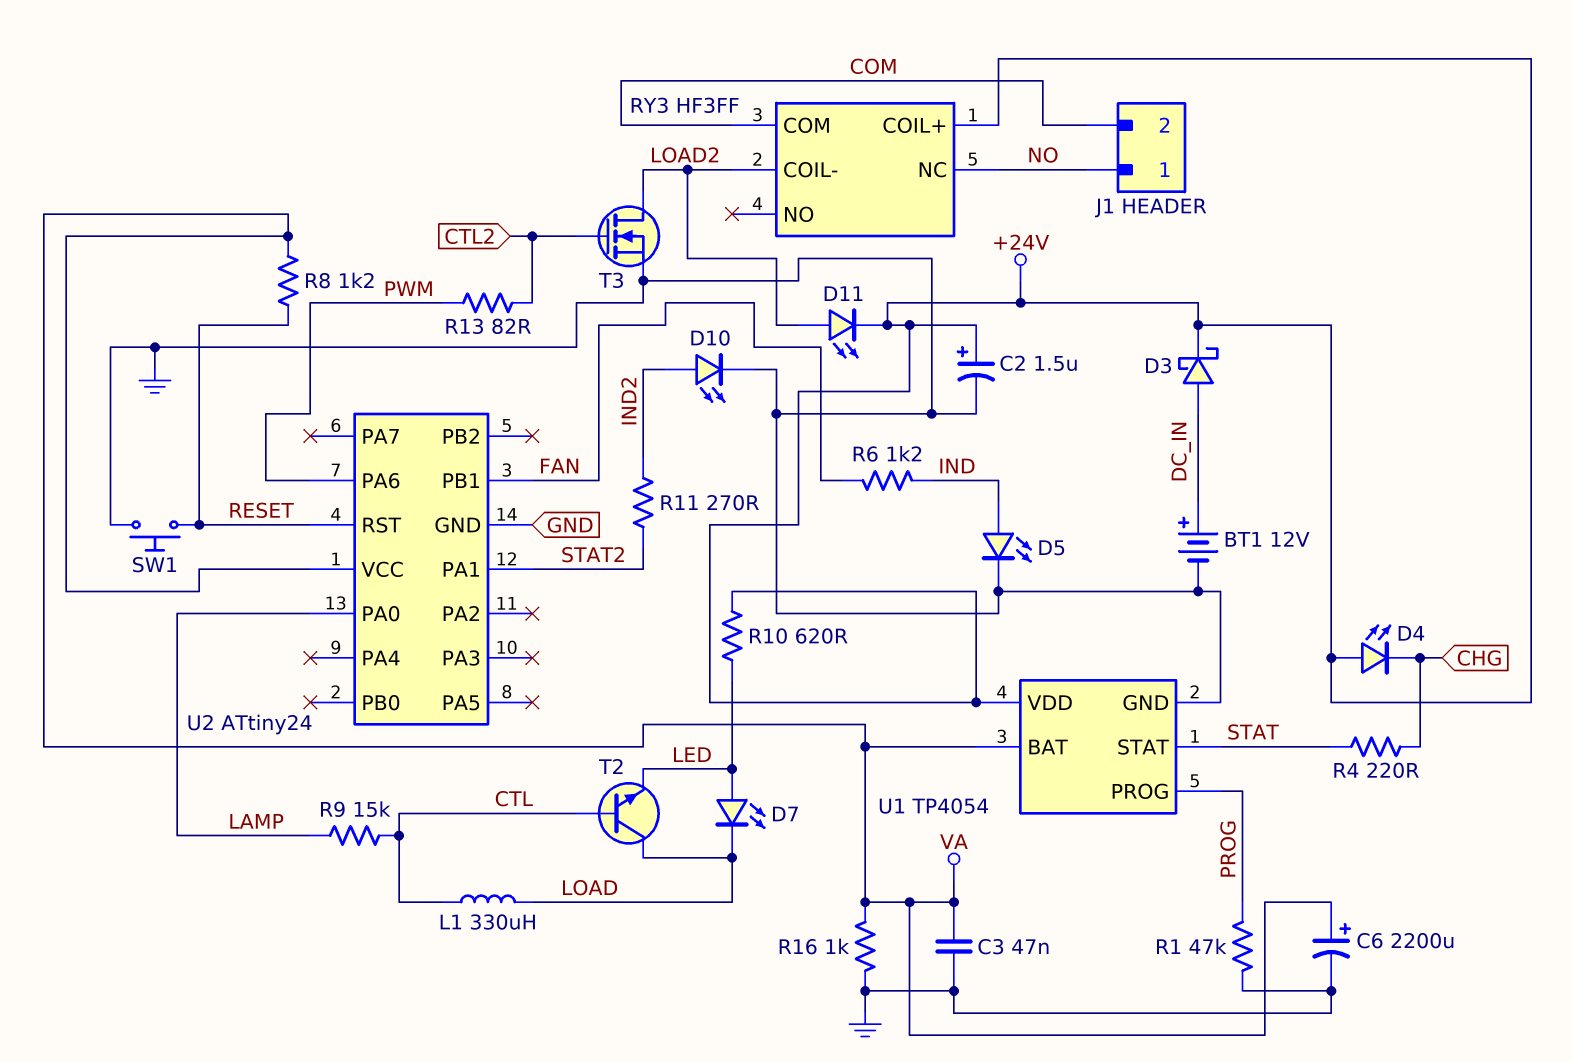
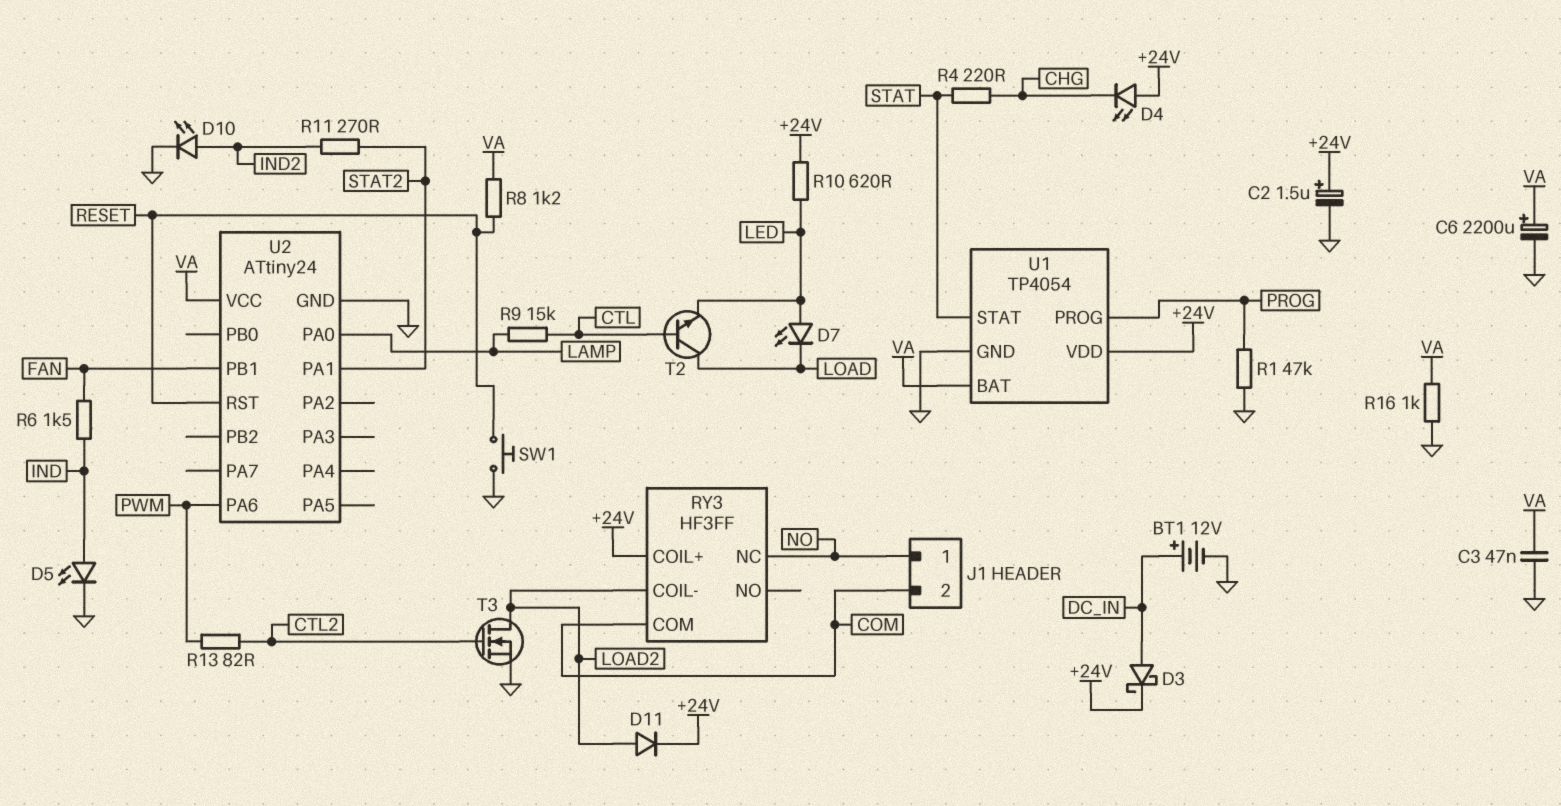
D11: LED (A LOAD2, K +24V) -> diode (A LOAD2, K +24V)
L1: 330uH (CTL, LOAD) -> none
R6: 1.2k (FAN, IND) -> 1.5k (FAN, IND)

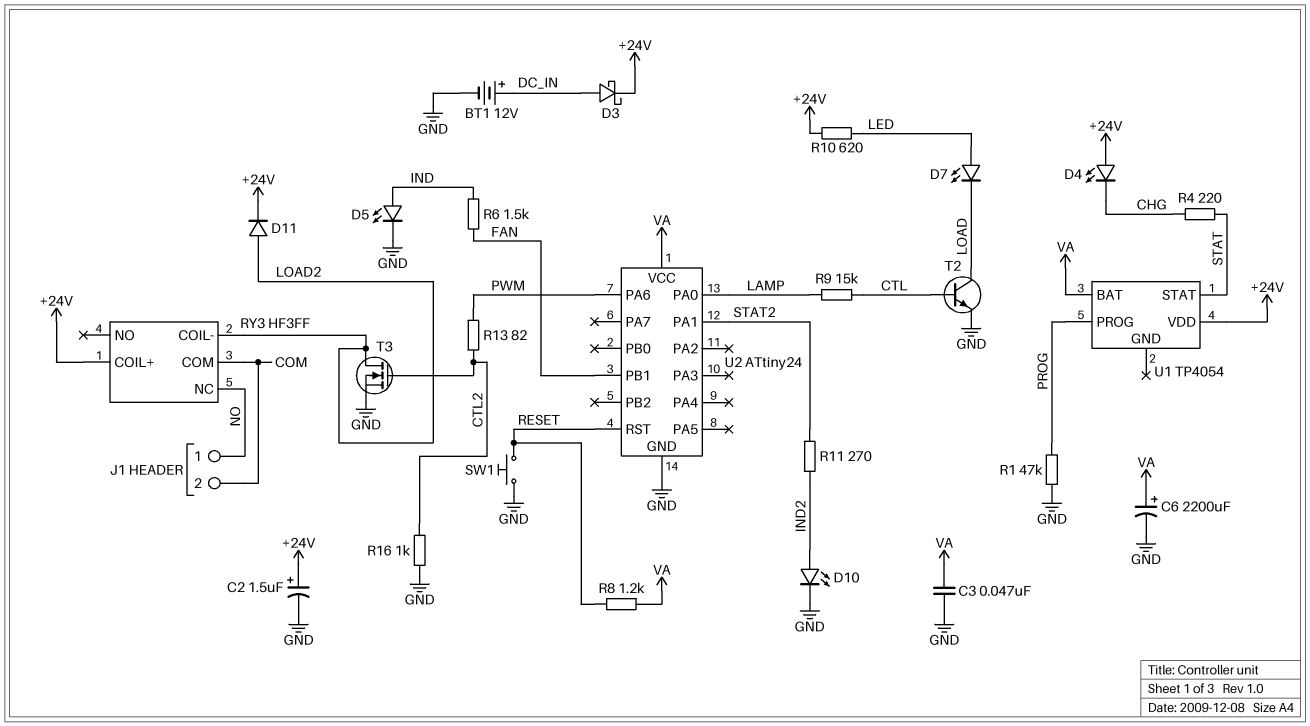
R16: 1k (GND, VA) -> 1k (CTL2, GND)
T2: NPN (B CTL, C LOAD, E LED) -> NPN (B CTL, C LOAD, E GND)
U1 pin GND: GND -> none

